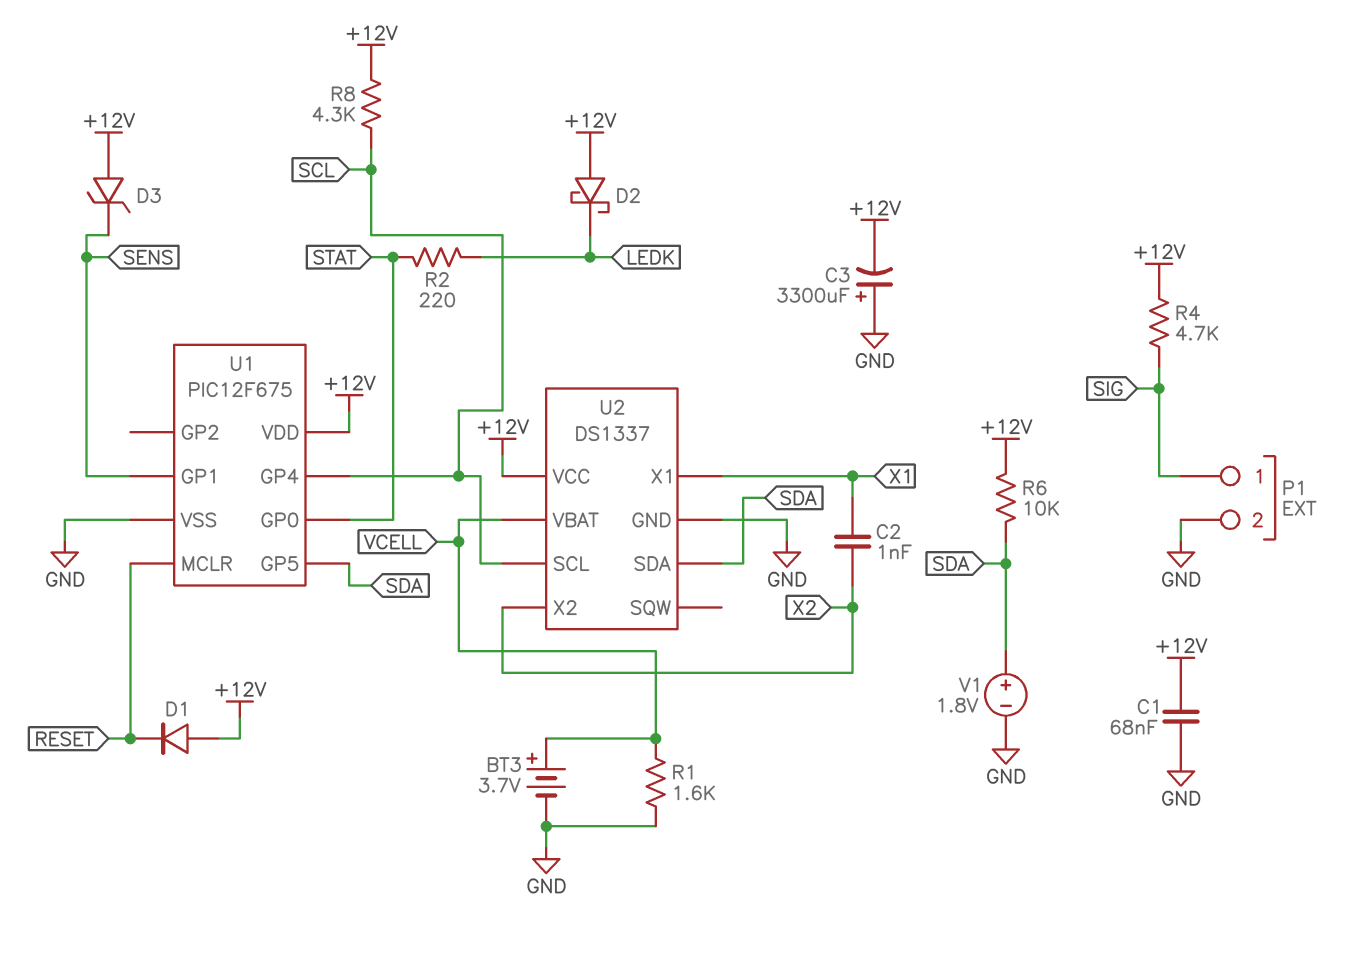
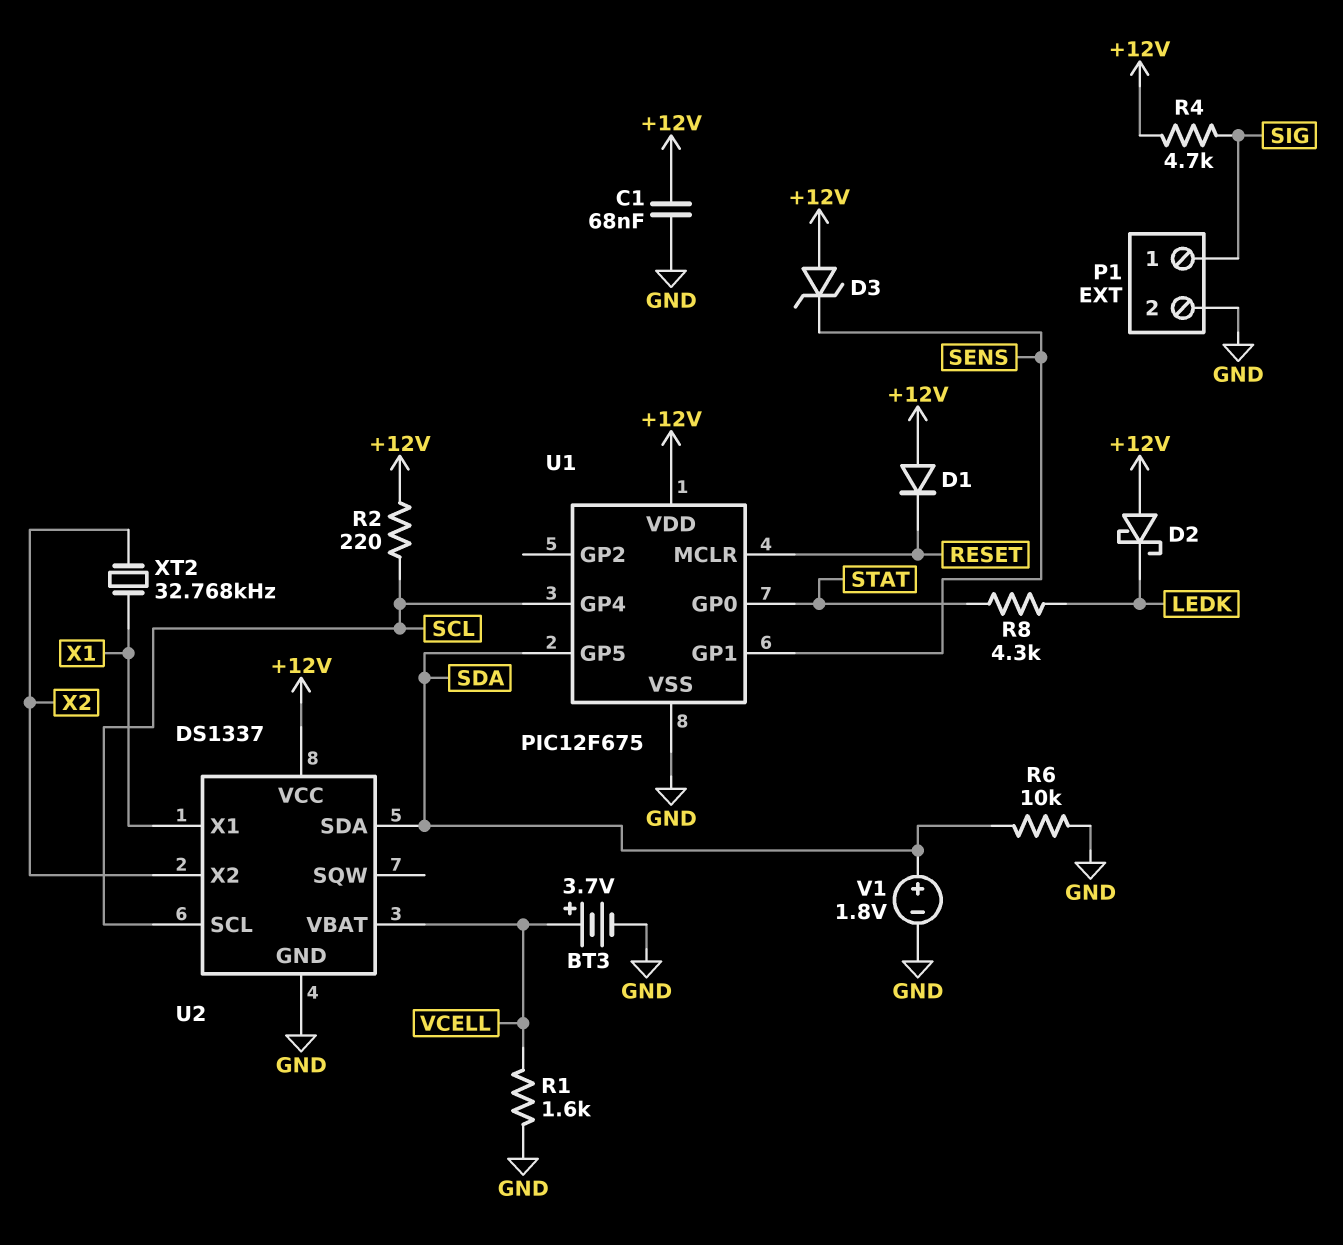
C2: 1nF (X1, X2) -> none
C3: 3300uF (plus GND, minus +12V) -> none
R2: 220 (LEDK, STAT) -> 220 (+12V, SCL)
R6: 10k (+12V, SDA) -> 10k (GND, SDA)
R8: 4.3k (+12V, SCL) -> 4.3k (LEDK, STAT)
XT2: none -> 32.768kHz (X1, X2)

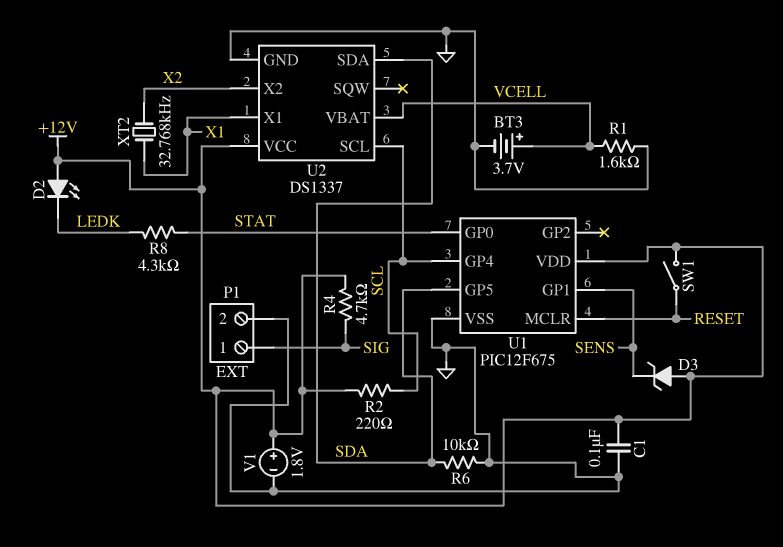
C1: 68nF (+12V, GND) -> 100nF (+12V, GND)
D1: diode (A +12V, K RESET) -> none
D2: schottky (A +12V, K LEDK) -> LED (A +12V, K LEDK)
SW1: none -> switch (+12V, RESET)
V1: 1.8V (plus SDA, minus GND) -> 1.8V (plus +12V, minus GND)

